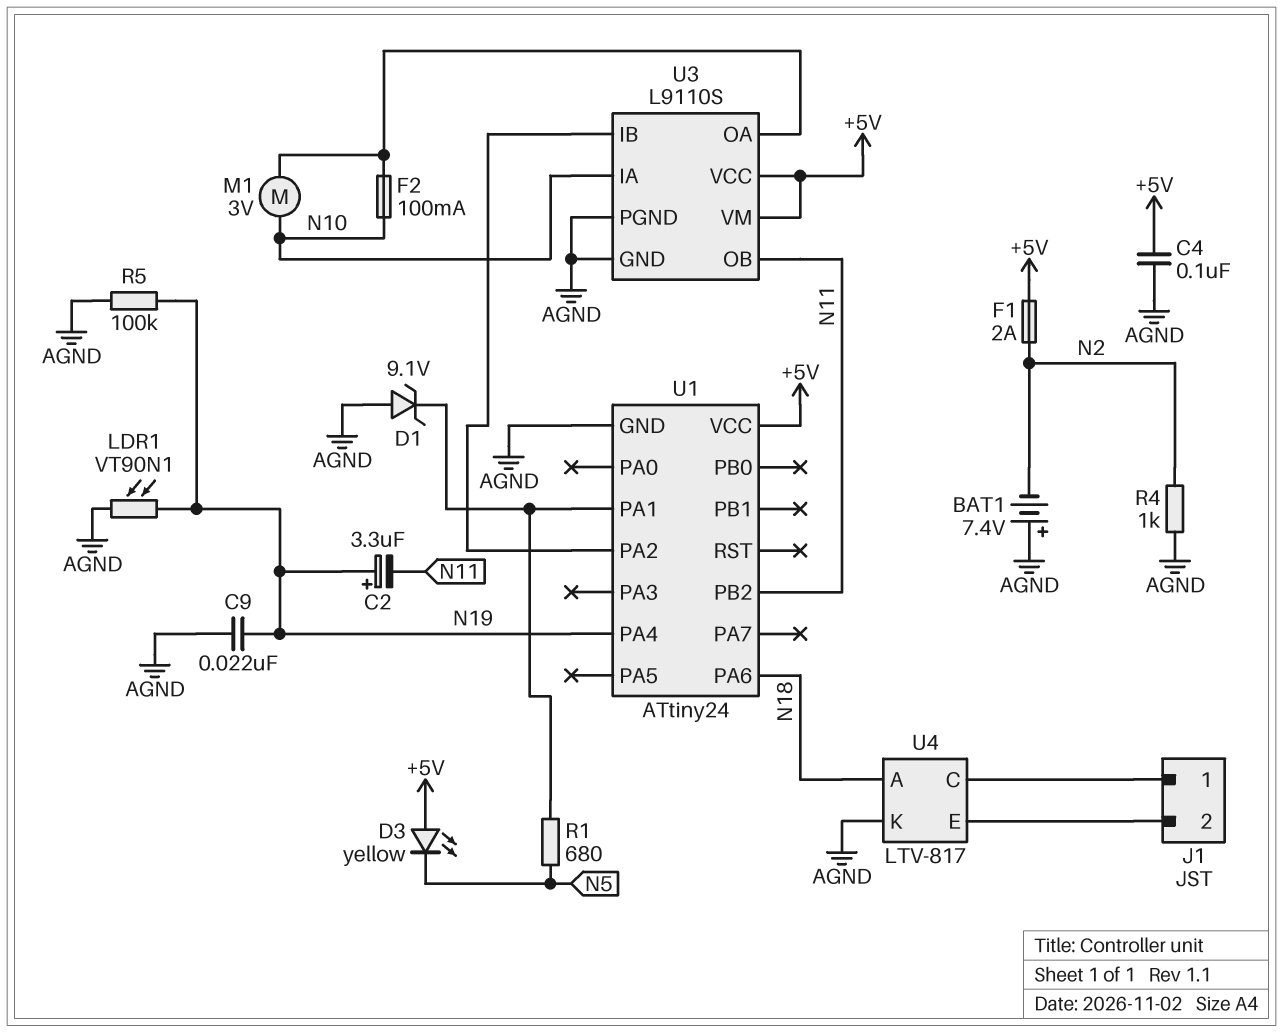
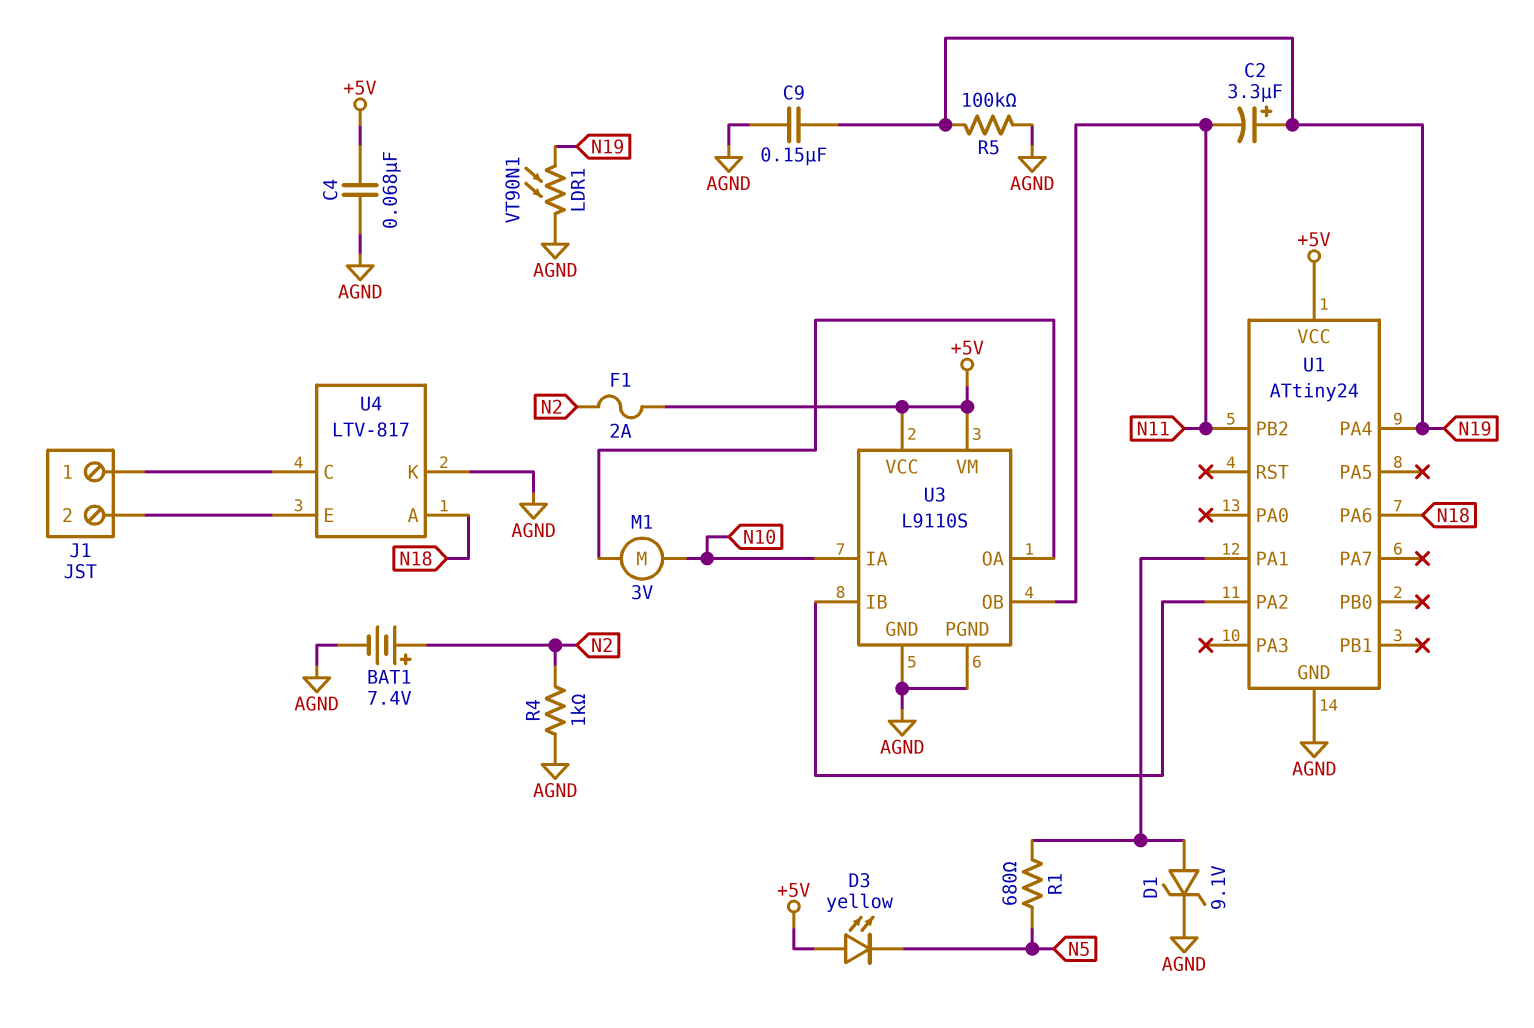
BAT1: 7.4V (plus AGND, minus N2) -> 7.4V (plus N2, minus AGND)
C4: 100nF (+5V, AGND) -> 68nF (+5V, AGND)
C9: 22nF (AGND, N19) -> 150nF (AGND, N19)
D1: zener 9.1V (A AGND, K U1/PA1) -> zener 9.1V (A U1/PA1, K AGND)
F2: 100mA (N10, U3/OA) -> none

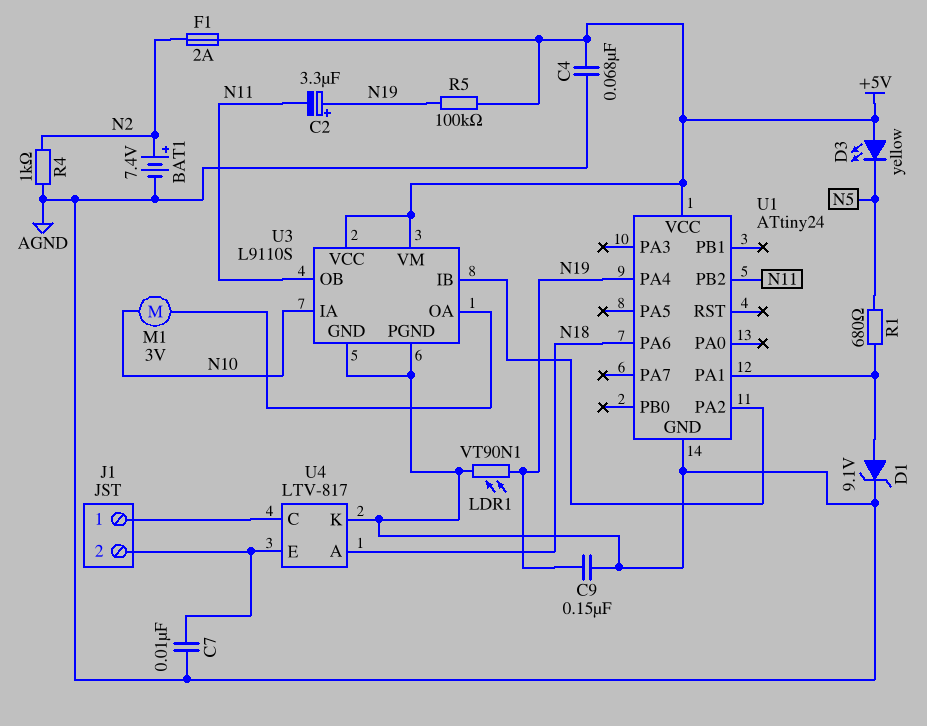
C7: none -> 10nF (AGND, J1/2)
R5: 100k (AGND, N19) -> 100k (+5V, N19)

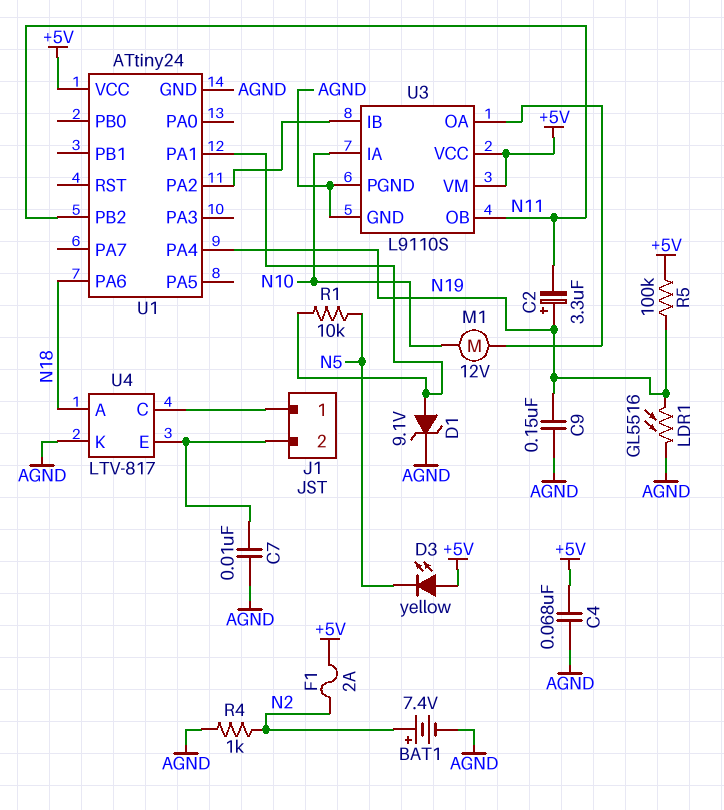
LDR1: VT90N1 (AGND, N19) -> GL5516 (AGND, N19)
M1: motor 3V (N10, U3/OA) -> motor 12V (N10, U3/OA)
R1: 680 (N5, U1/PA1) -> 10k (N5, U1/PA1)

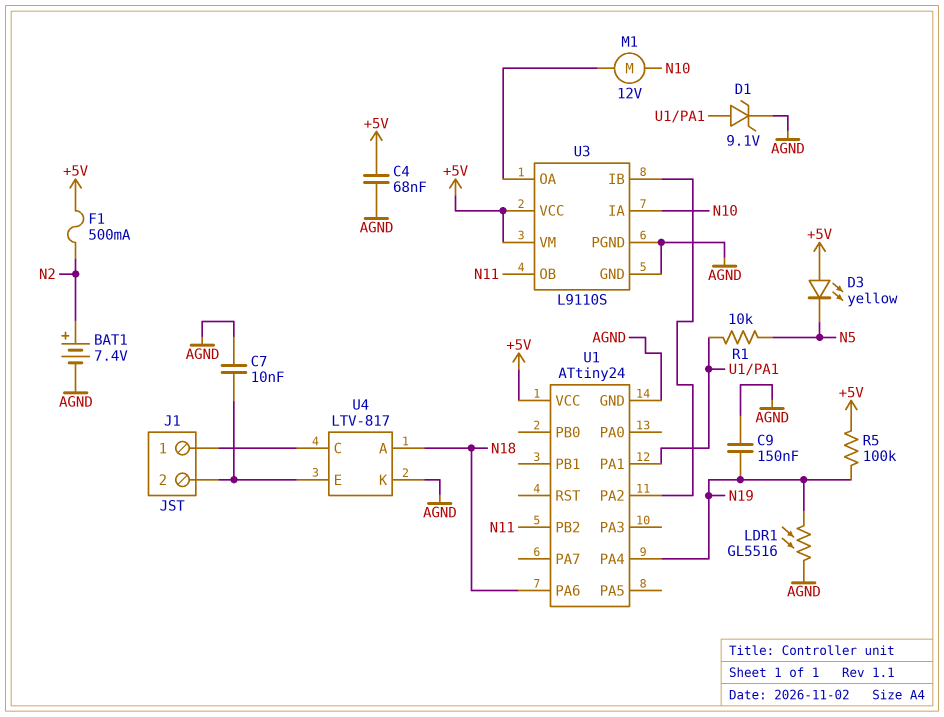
C2: 3.3uF (plus N19, minus N11) -> none
F1: 2A (+5V, N2) -> 500mA (+5V, N2)
R4: 1k (AGND, N2) -> none

